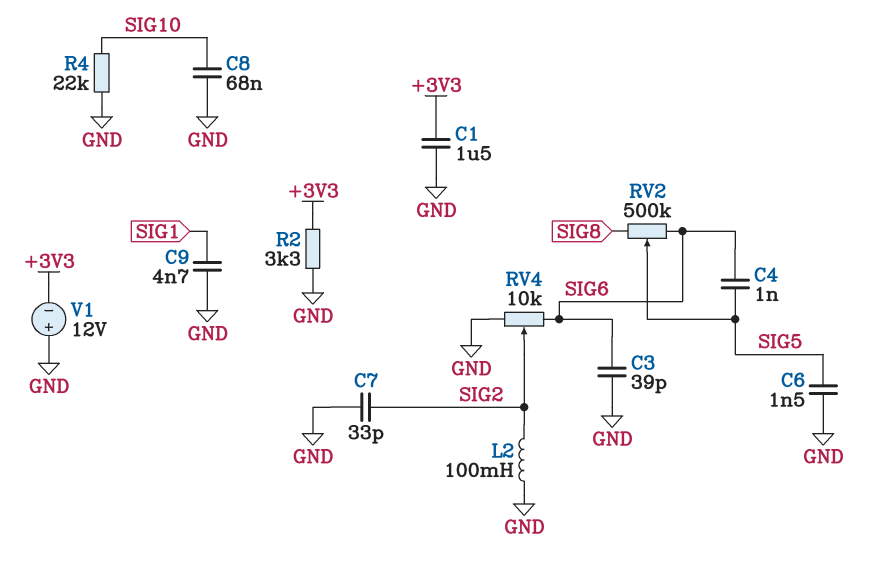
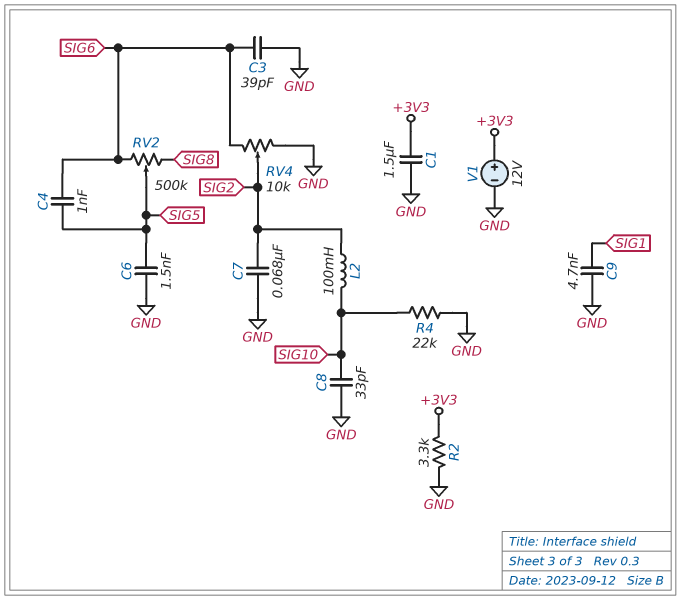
C7: 33pF (GND, SIG2) -> 68nF (GND, SIG2)
C8: 68nF (GND, SIG10) -> 33pF (GND, SIG10)
L2: 100mH (GND, SIG2) -> 100mH (SIG2, SIG10)
V1: 12V (plus GND, minus +3V3) -> 12V (plus +3V3, minus GND)

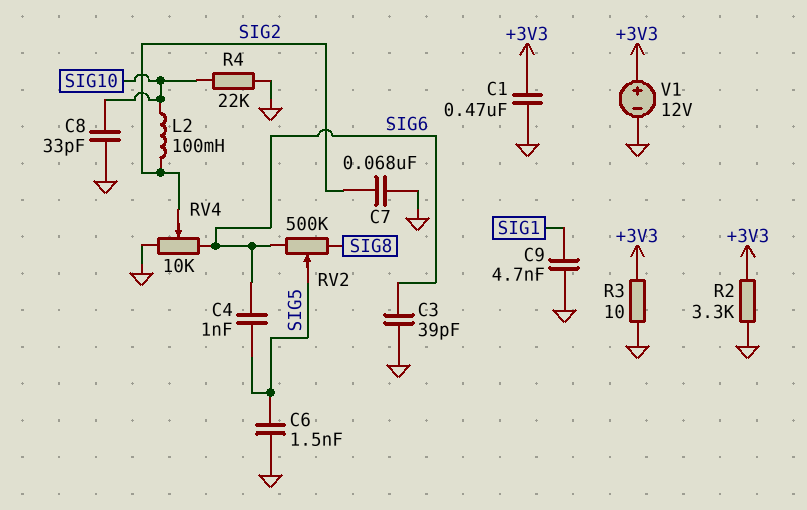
C1: 1.5uF (+3V3, GND) -> 470nF (+3V3, GND)
R3: none -> 10 (+3V3, GND)

